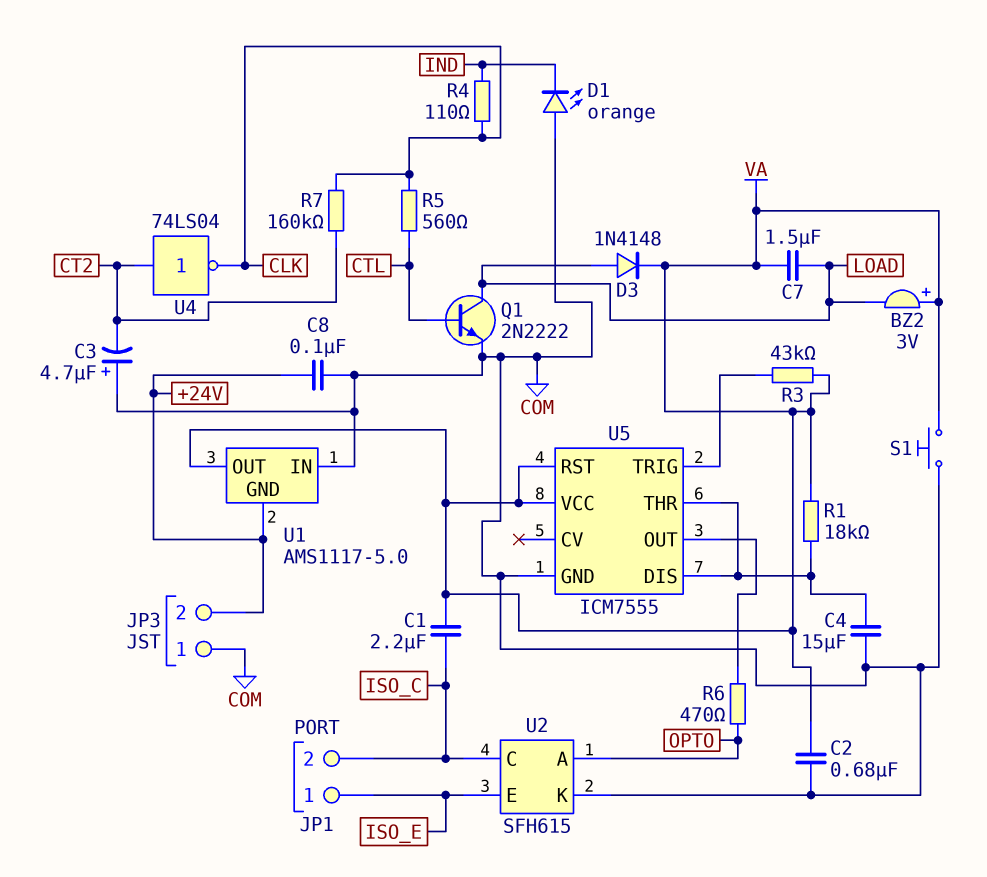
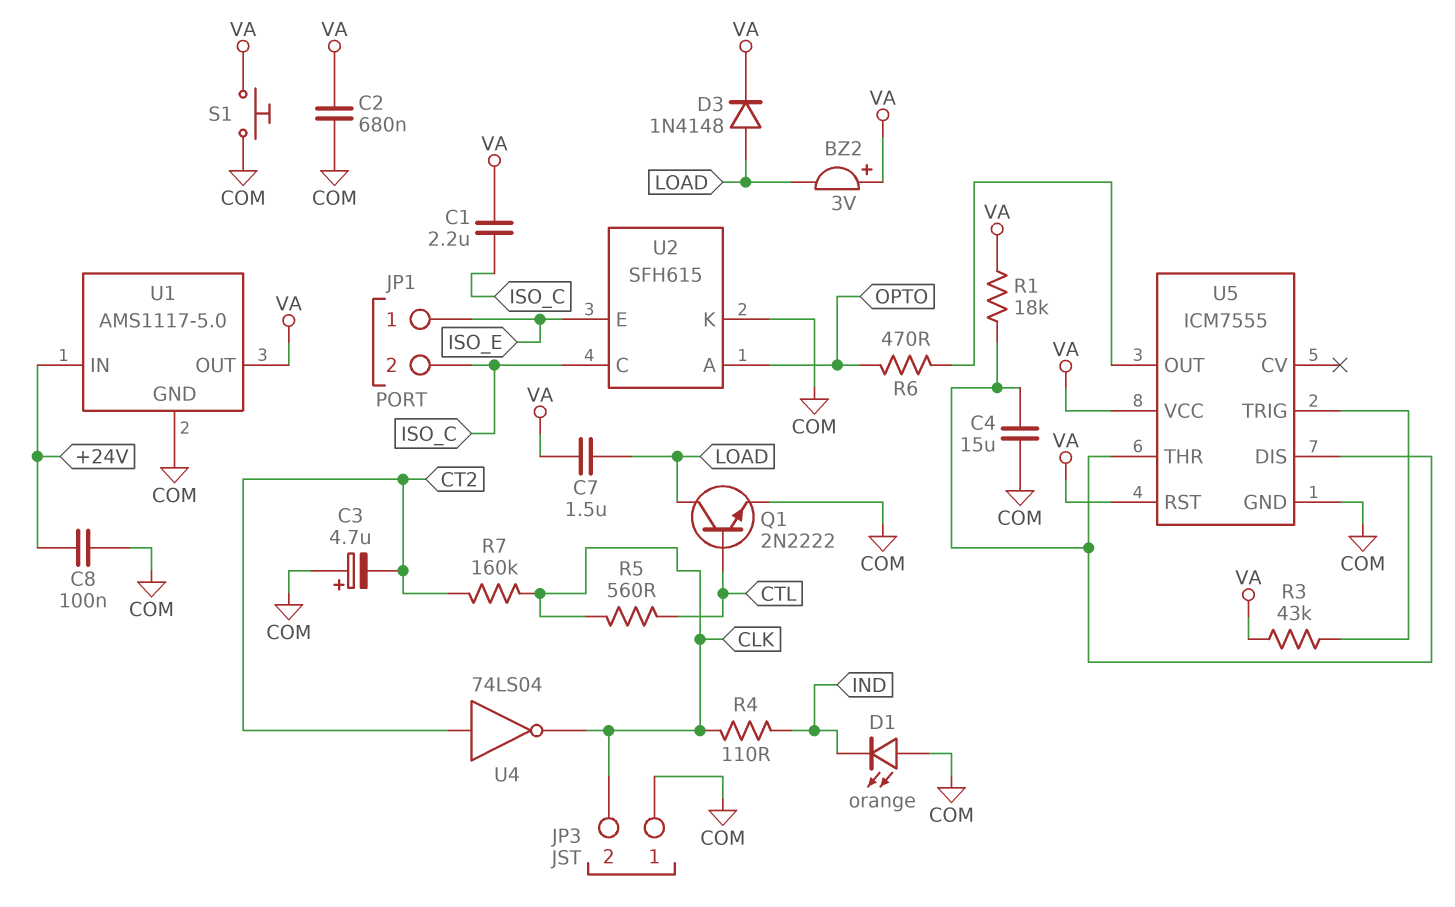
JP3 pin 2: +24V -> CLK
U1 pin GND: +24V -> COM
U1 pin IN: COM -> +24V

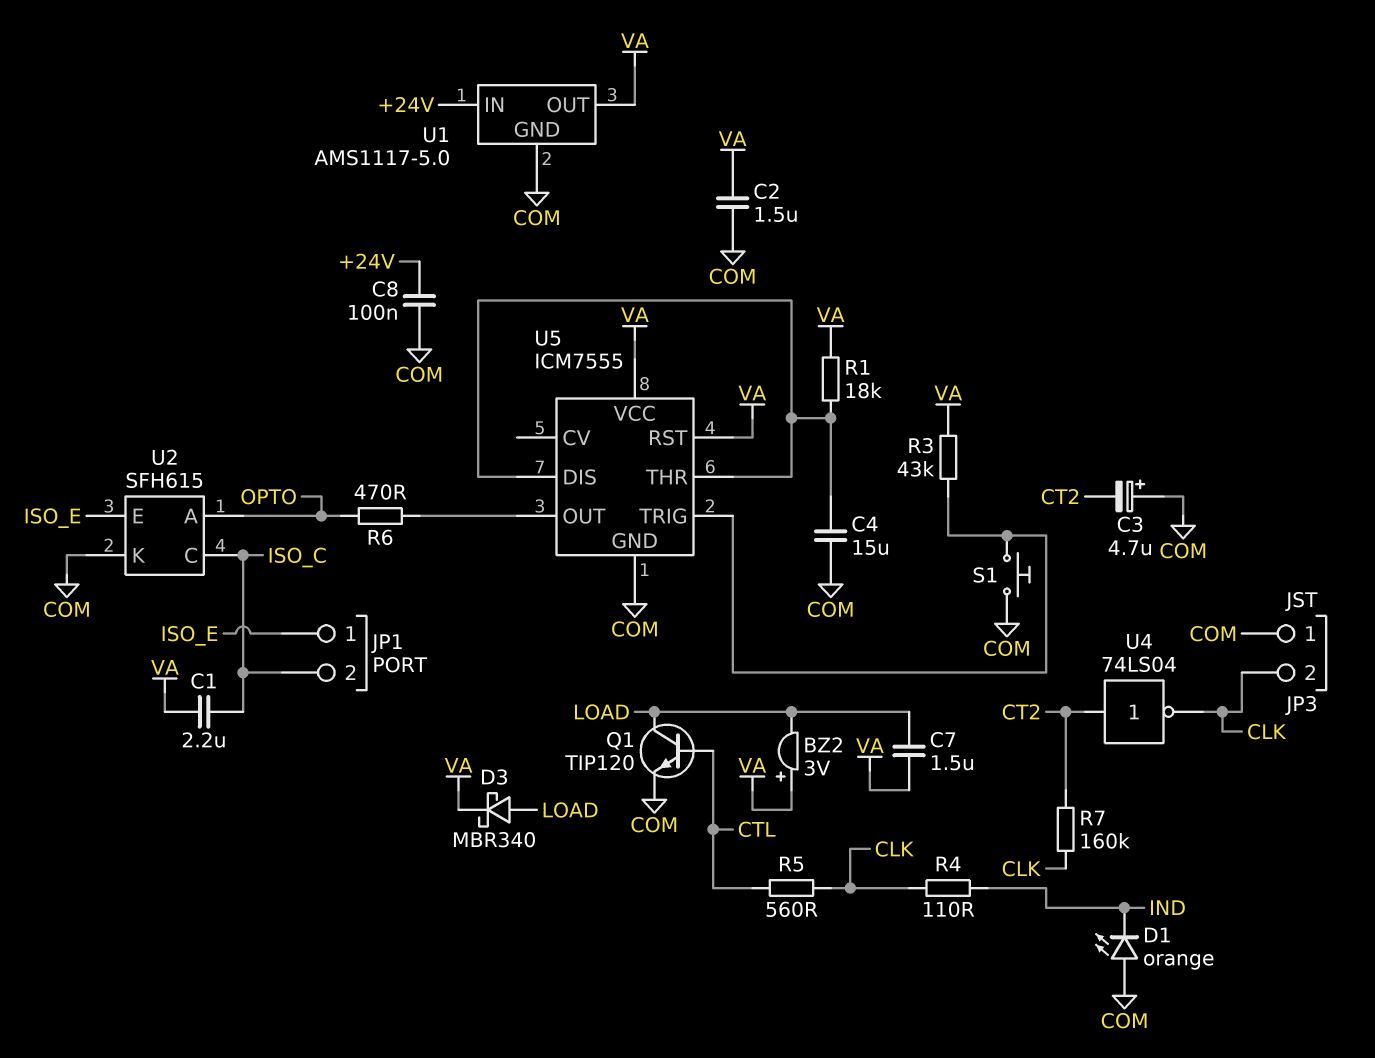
C2: 680nF (COM, VA) -> 1.5uF (COM, VA)
D3: diode 1N4148 (A LOAD, K VA) -> schottky MBR340 (A LOAD, K VA)
Q1: NPN 2N2222 (B CTL, C LOAD, E COM) -> NPN TIP120 (B CTL, C LOAD, E COM)
S1: button (COM, VA) -> button (COM, U5/TRIG)

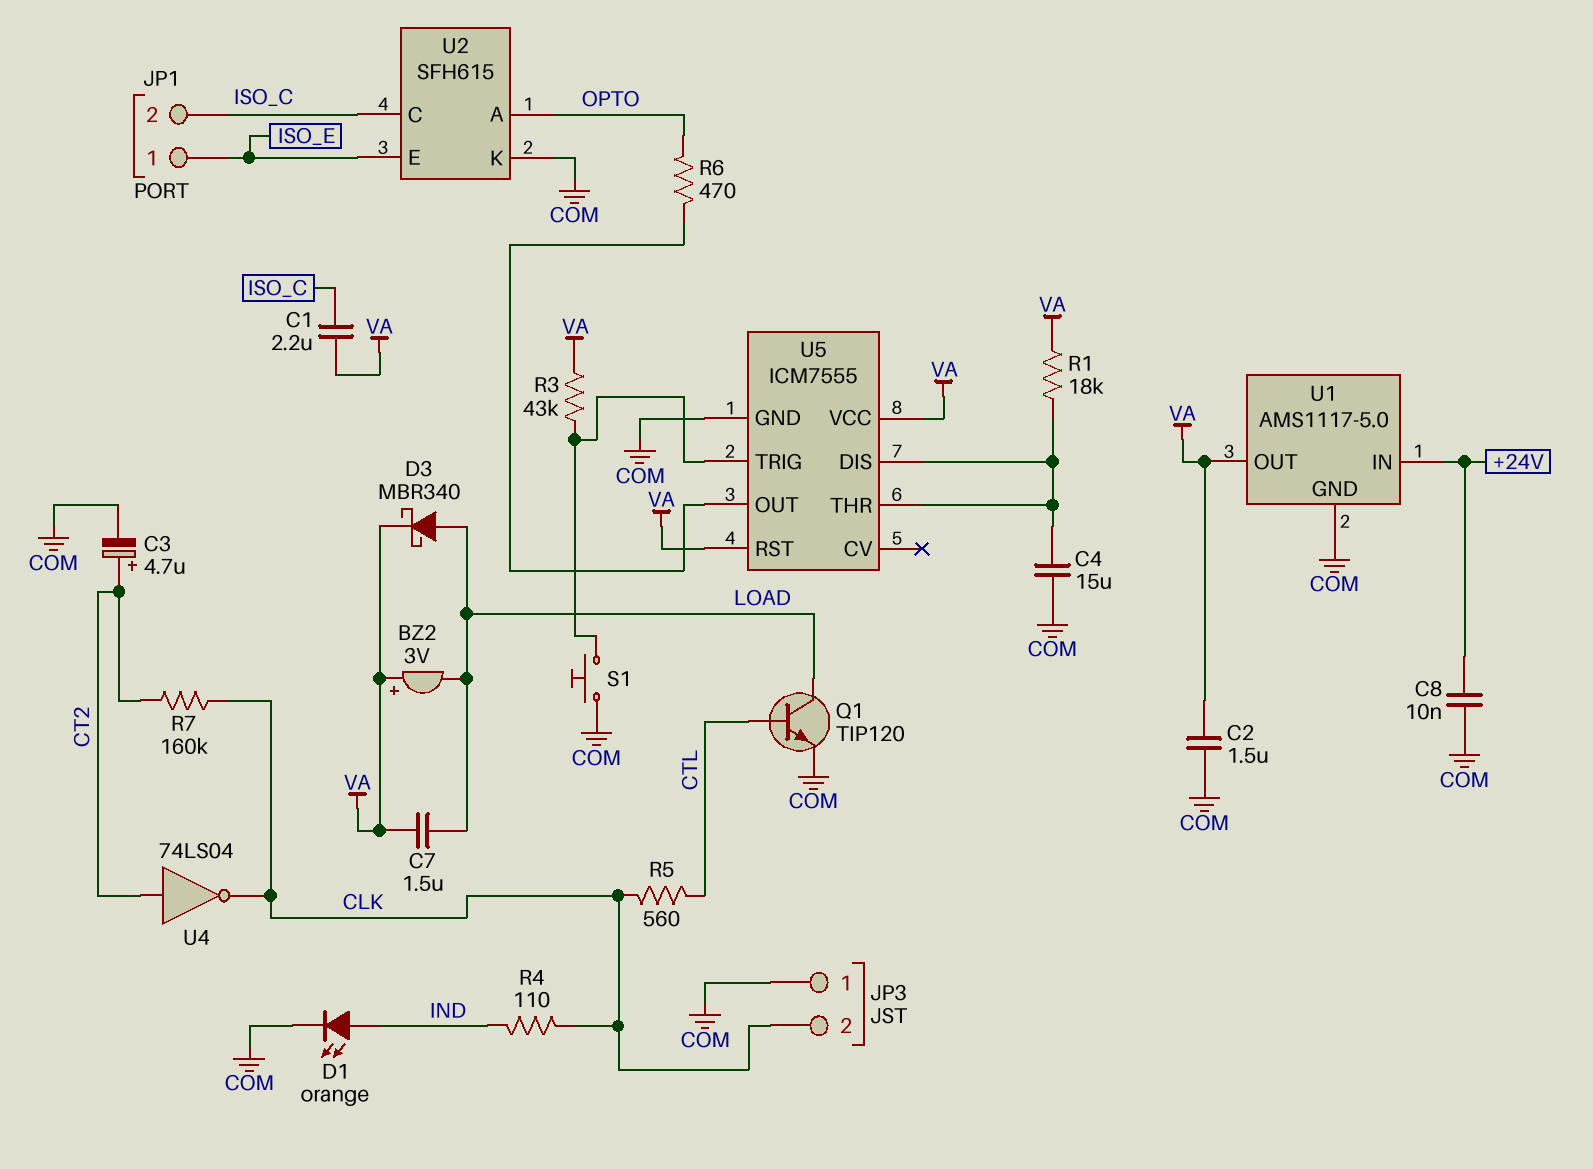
C3: 4.7uF (plus COM, minus CT2) -> 4.7uF (plus CT2, minus COM)
C8: 100nF (+24V, COM) -> 10nF (+24V, COM)
D1: LED orange (A COM, K IND) -> LED orange (A IND, K COM)

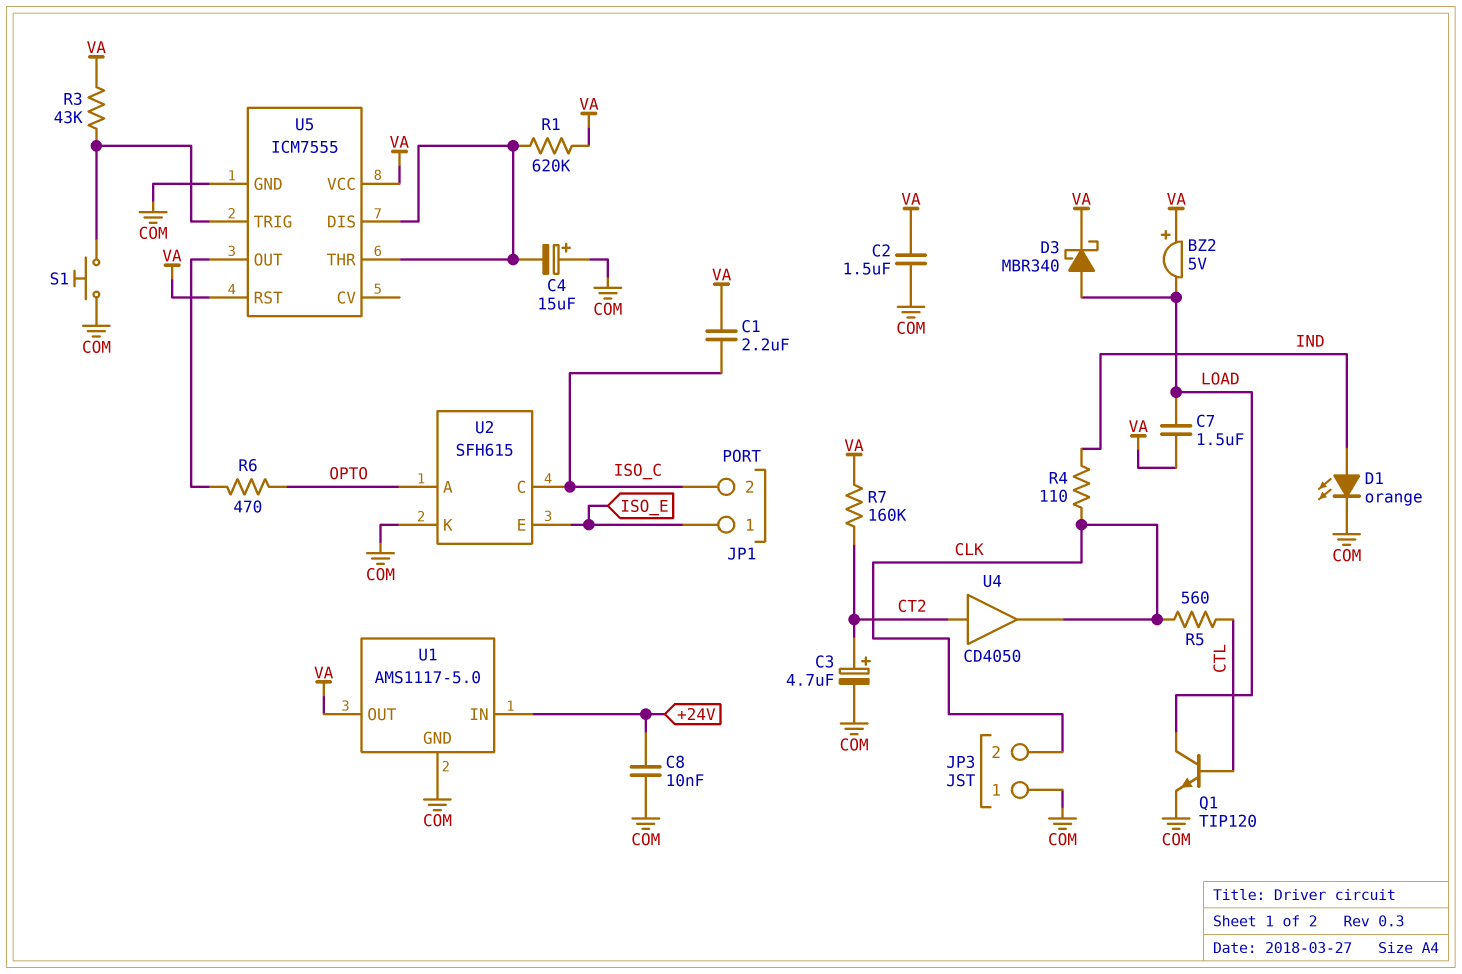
BZ2: buzzer 3V (plus VA, minus LOAD) -> buzzer 5V (plus VA, minus LOAD)
C4: 15uF (COM, U5/DIS) -> 15uF (plus COM, minus U5/DIS)
R1: 18k (U5/DIS, VA) -> 620k (U5/DIS, VA)
R7: 160k (CLK, CT2) -> 160k (CT2, VA)
U4: NOT 74LS04 (in CT2, out CLK) -> buffer CD4050 (in CT2, out CLK)

